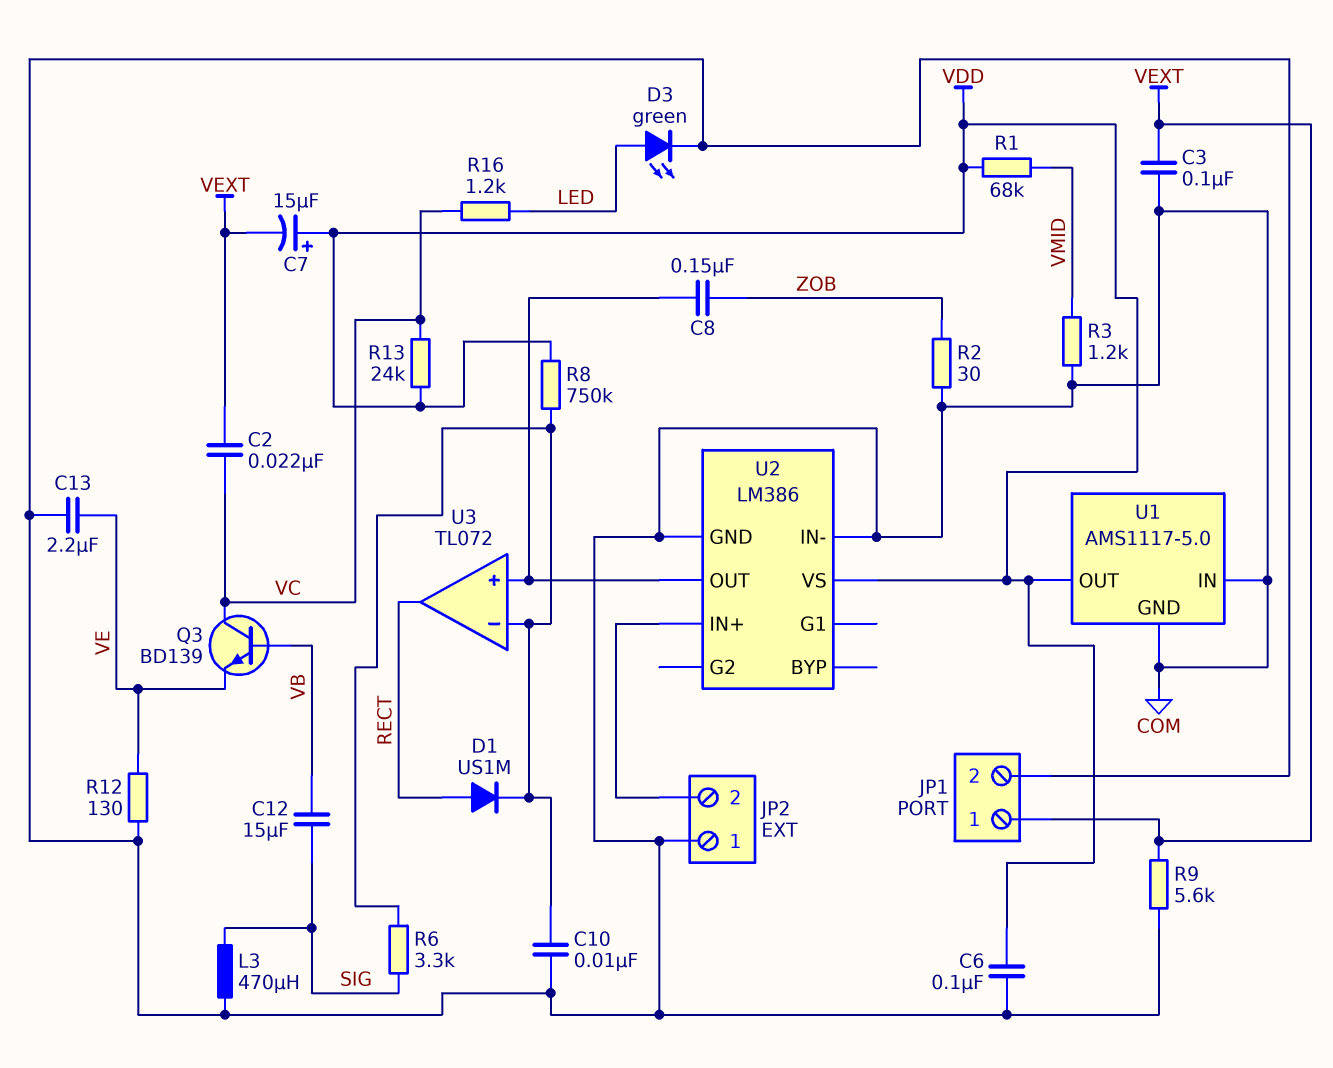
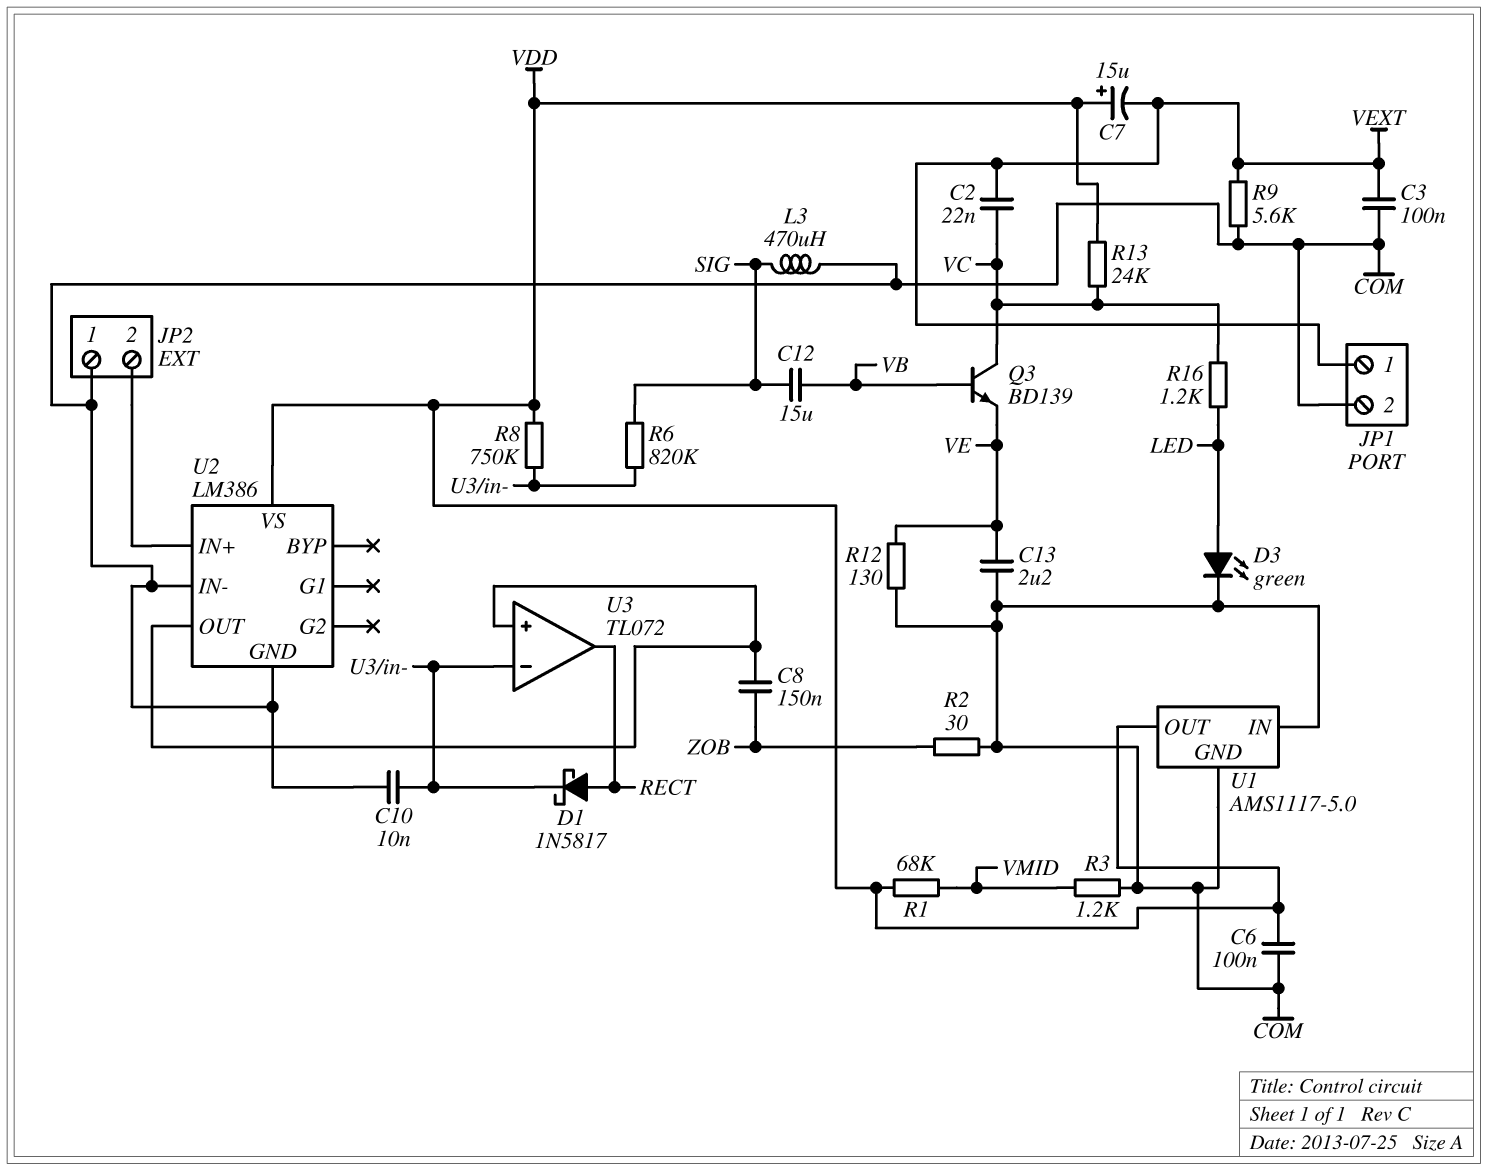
D1: diode US1M (A RECT, K U3/in-) -> schottky 1N5817 (A RECT, K U3/in-)
R6: 3.3k (SIG, U3/in-) -> 820k (SIG, U3/in-)

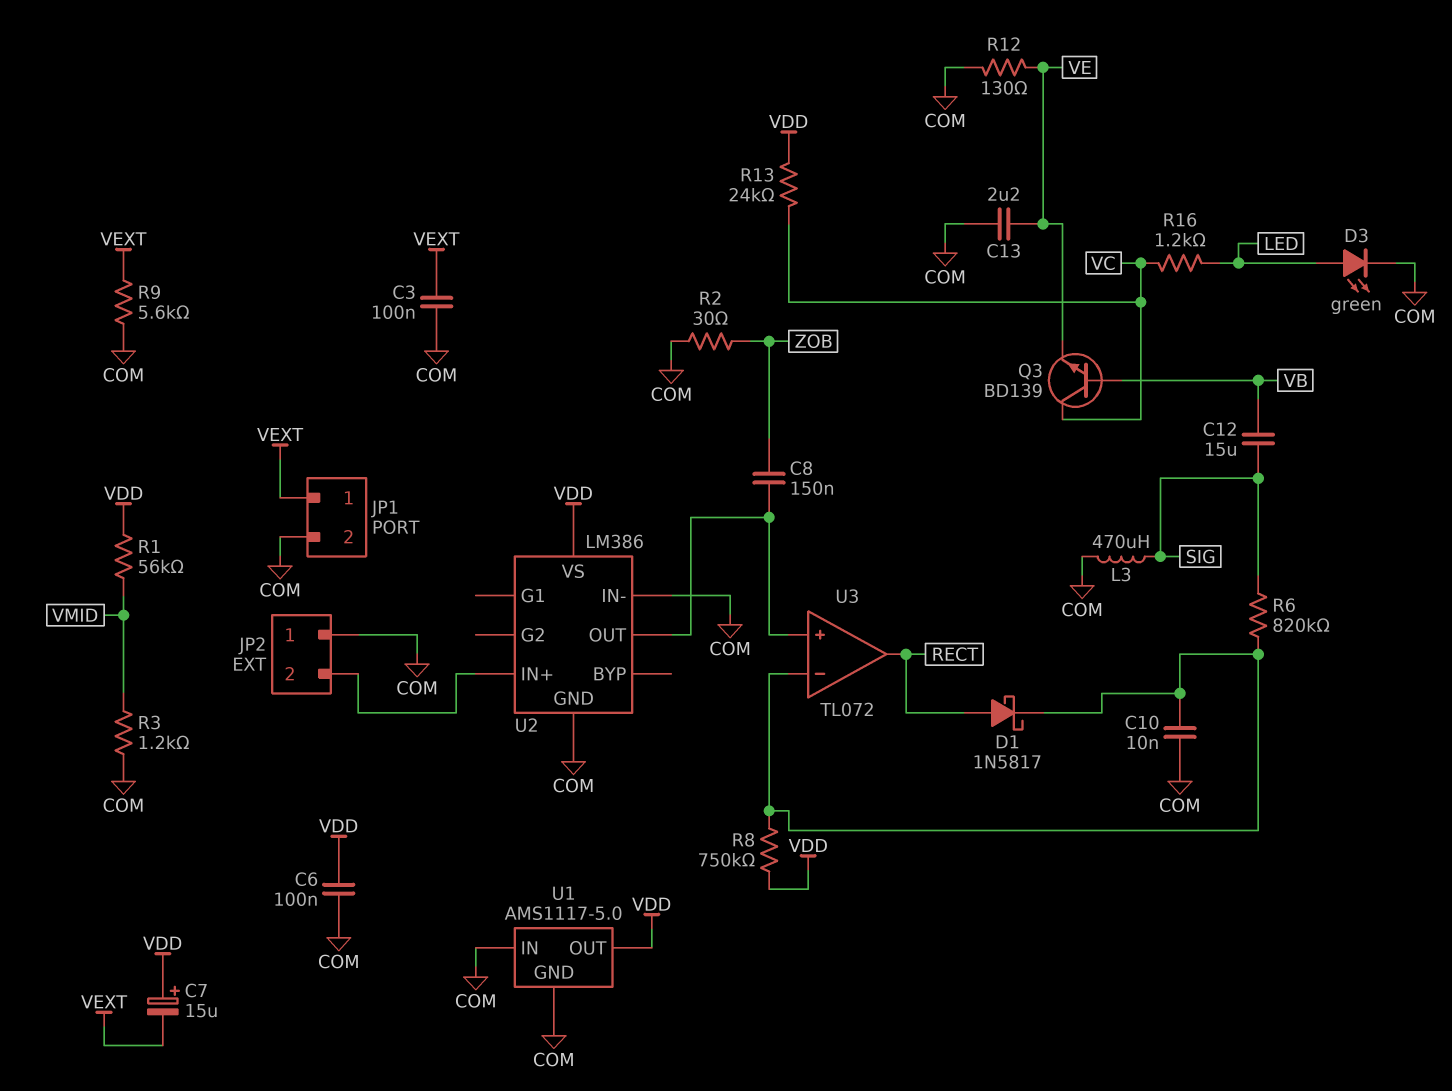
C2: 22nF (VC, VEXT) -> none
R1: 68k (VDD, VMID) -> 56k (VDD, VMID)

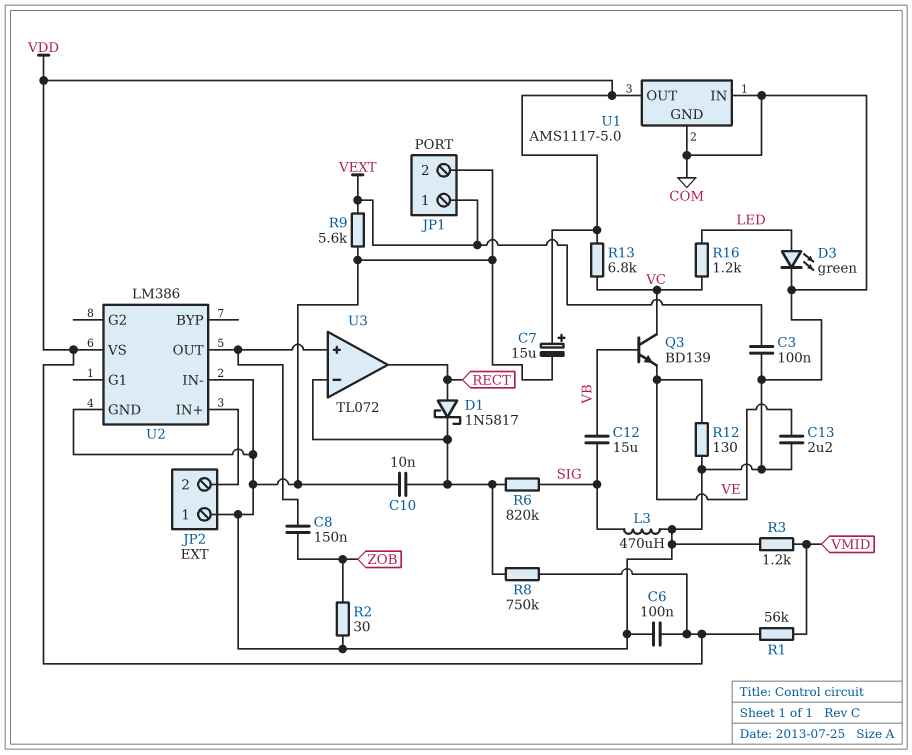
C7: 15uF (plus VDD, minus VEXT) -> 15uF (plus VDD, minus COM)
R13: 24k (VC, VDD) -> 6.8k (VC, VDD)

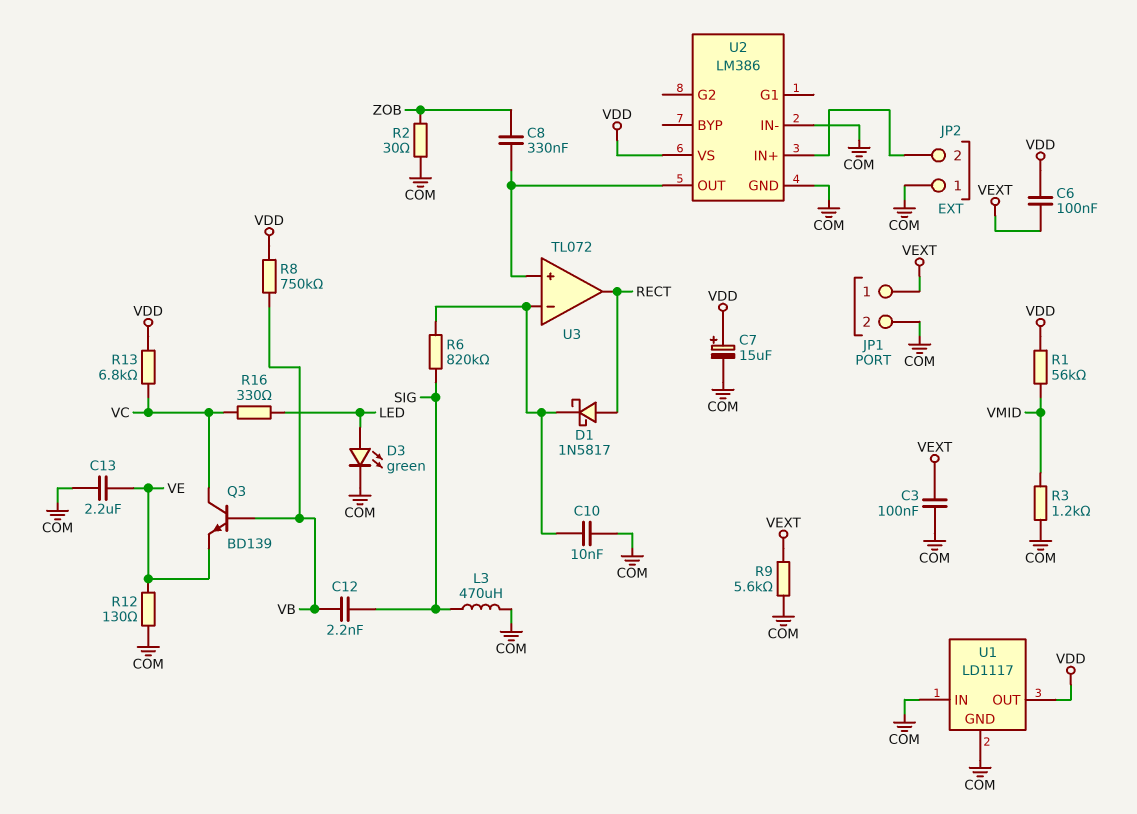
C6: 100nF (COM, VDD) -> 100nF (VDD, VEXT)
C8: 150nF (U2/OUT, ZOB) -> 330nF (U2/OUT, ZOB)
C12: 15uF (SIG, VB) -> 2.2nF (SIG, VB)
R8: 750k (U3/in-, VDD) -> 750k (VB, VDD)
R16: 1.2k (LED, VC) -> 330 (LED, VC)
U1: AMS1117-5.0 -> LD1117

